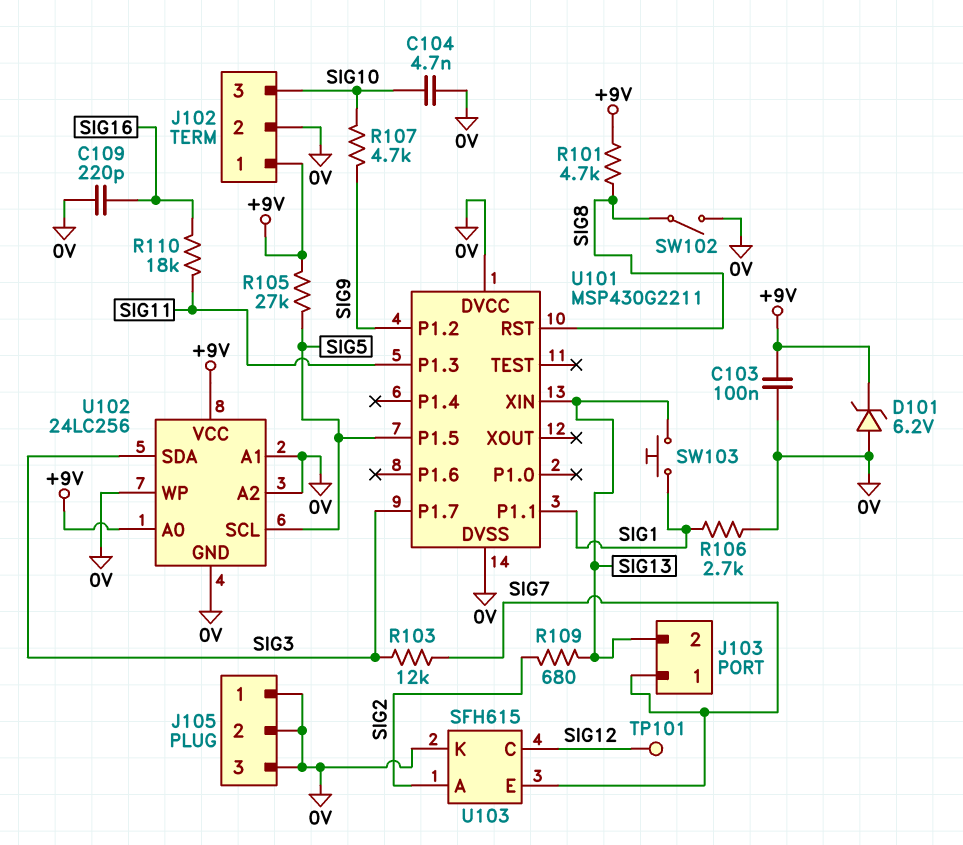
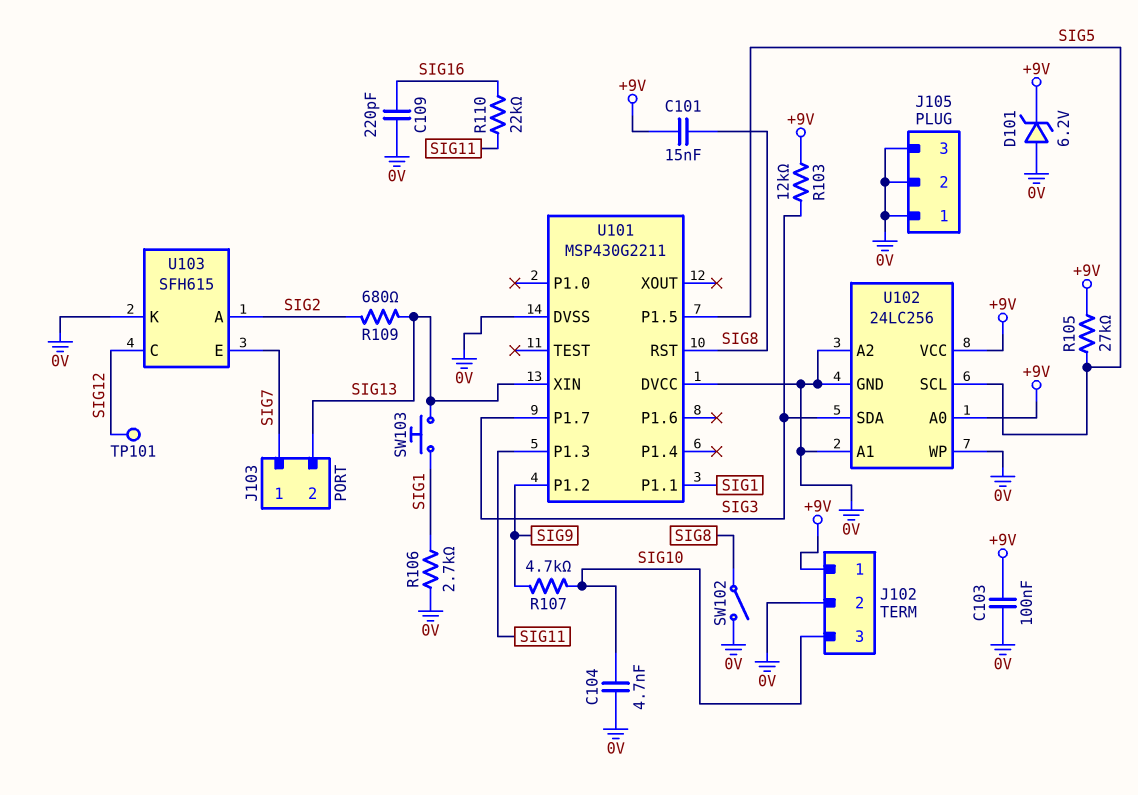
C101: none -> 15nF (+9V, SIG8)
R101: 4.7k (+9V, SIG8) -> none
R103: 12k (SIG3, SIG7) -> 12k (+9V, SIG3)
R110: 18k (SIG11, SIG16) -> 22k (SIG11, SIG16)

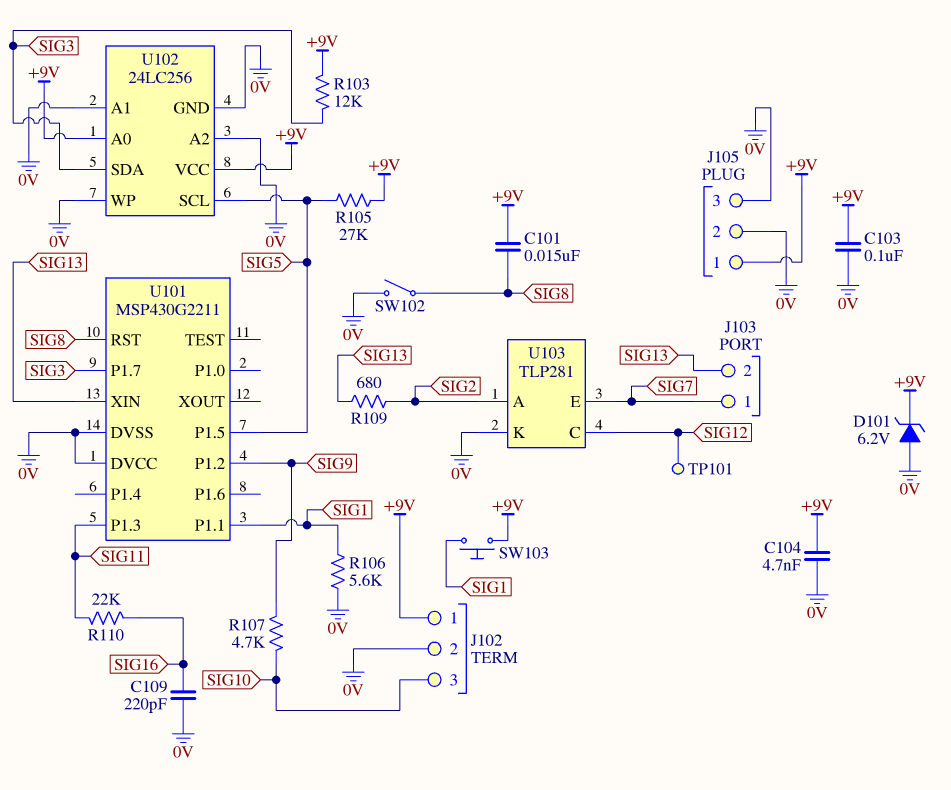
C104: 4.7nF (0V, SIG10) -> 4.7nF (+9V, 0V)
J105 pin 1: 0V -> +9V
R106: 2.7k (0V, SIG1) -> 5.6k (0V, SIG1)
SW103: button (SIG1, SIG13) -> button (+9V, SIG1)
U103: SFH615 -> TLP281

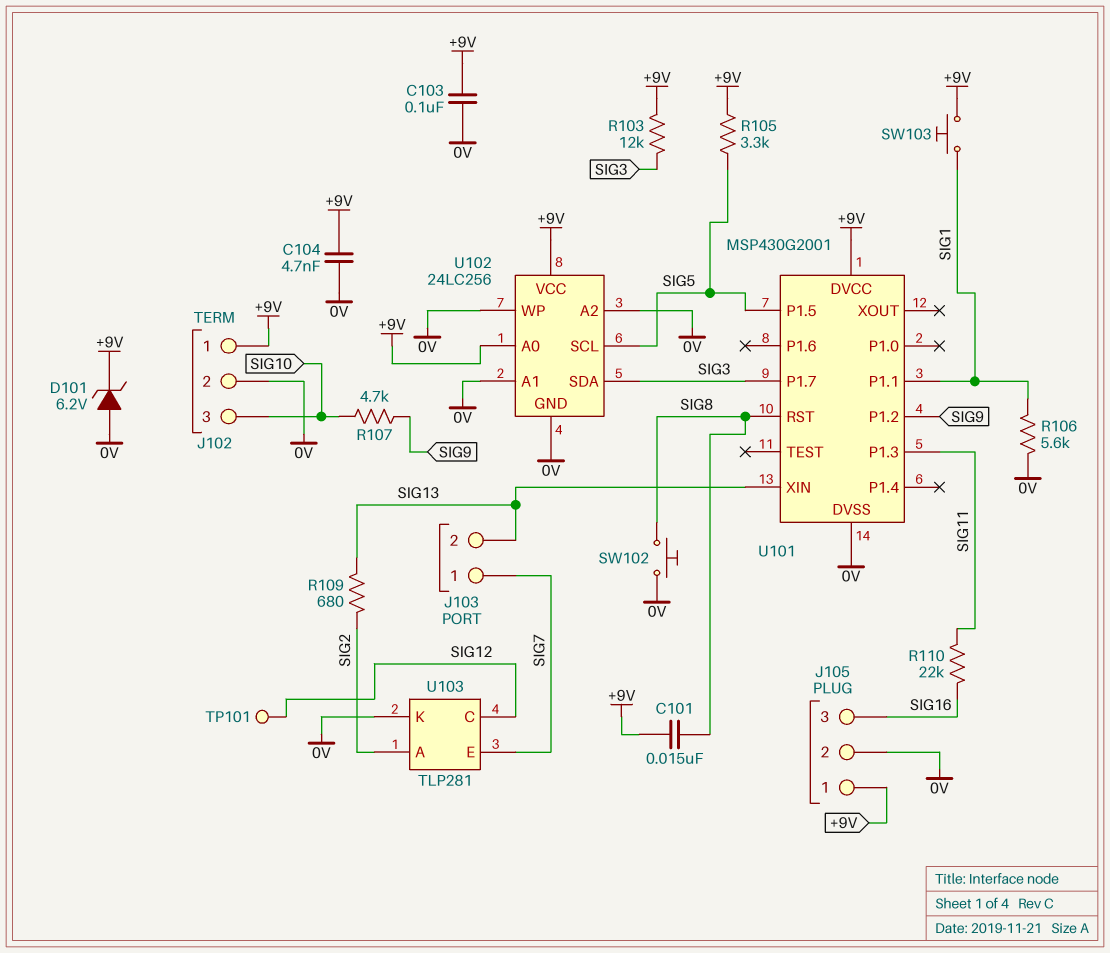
C109: 220pF (0V, SIG16) -> none
J105 pin 3: 0V -> SIG16
R105: 27k (+9V, SIG5) -> 3.3k (+9V, SIG5)
SW102: switch (0V, SIG8) -> button (0V, SIG8)
U101: MSP430G2211 -> MSP430G2001
U101 pin DVCC: 0V -> +9V

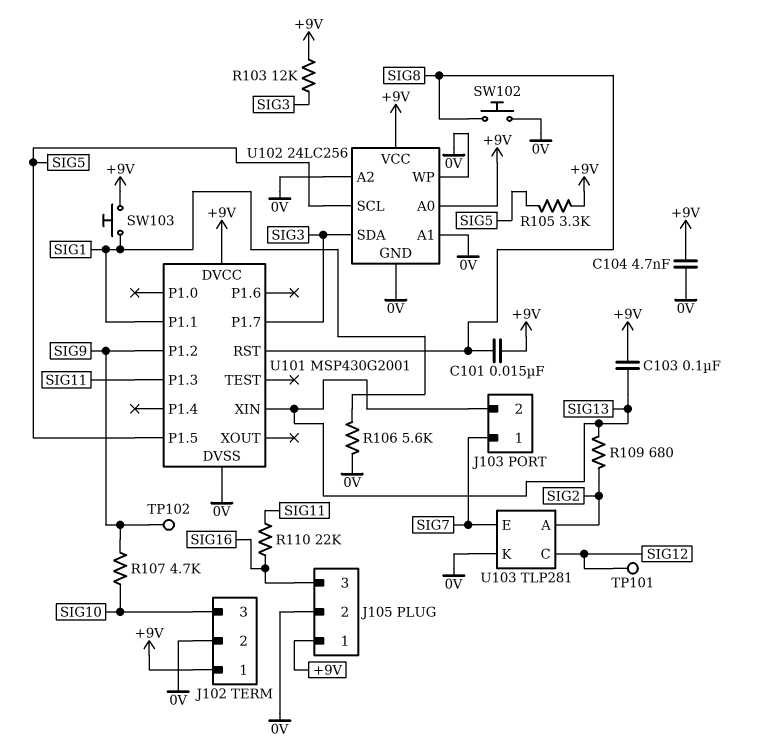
C103: 100nF (+9V, 0V) -> 100nF (+9V, SIG13)
D101: zener 6.2V (A 0V, K +9V) -> none
TP102: none -> test point (SIG9)

